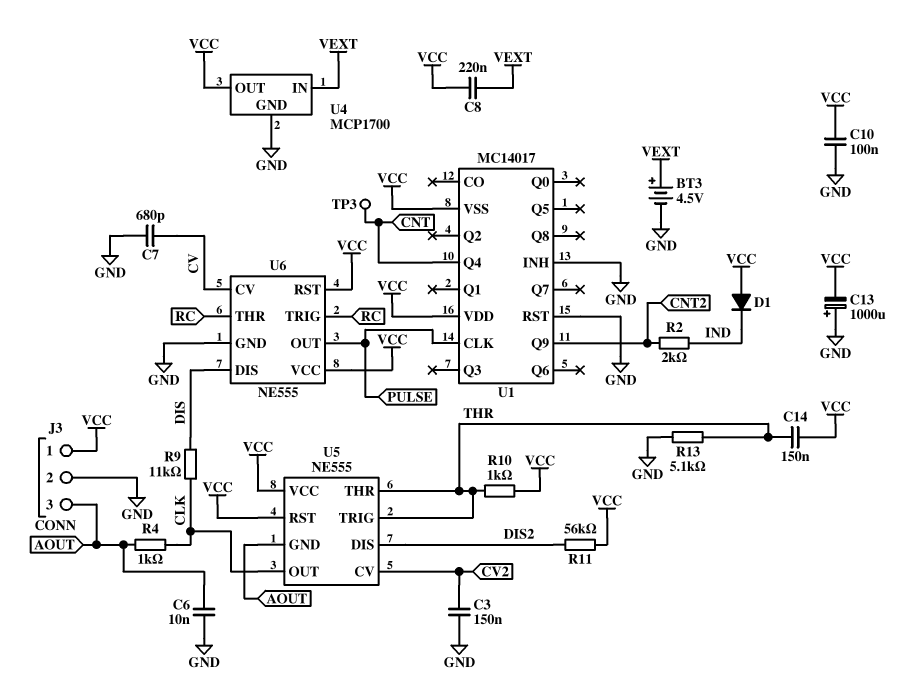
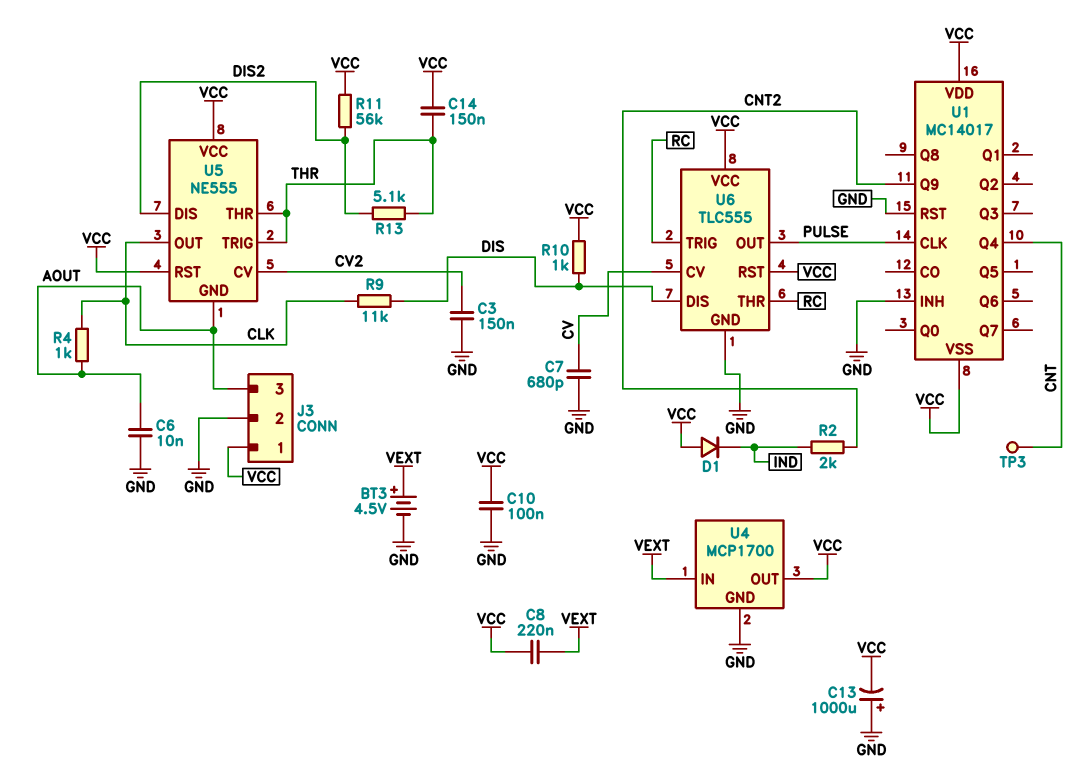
R10: 1k (THR, VCC) -> 1k (DIS, VCC)
R13: 5.1k (GND, THR) -> 5.1k (DIS2, THR)
U6: NE555 -> TLC555

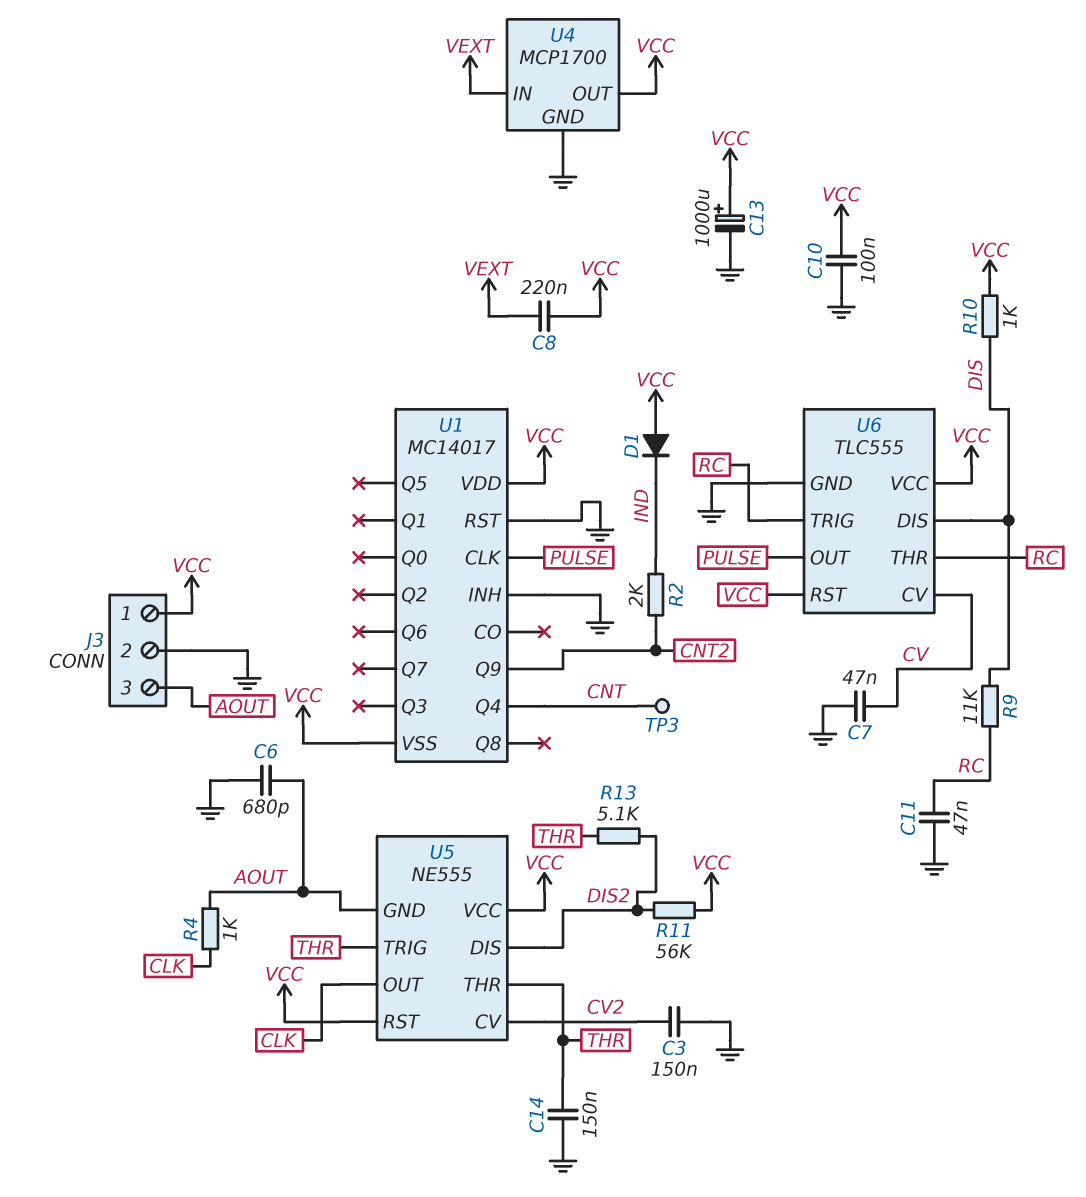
BT3: 4.5V (plus VEXT, minus GND) -> none
C6: 10nF (AOUT, GND) -> 680pF (AOUT, GND)
C7: 680pF (CV, GND) -> 47nF (CV, GND)
C11: none -> 47nF (GND, RC)
C13: 1000uF (plus GND, minus VCC) -> 1000uF (plus VCC, minus GND)
C14: 150nF (THR, VCC) -> 150nF (GND, THR)
R9: 11k (CLK, DIS) -> 11k (DIS, RC)

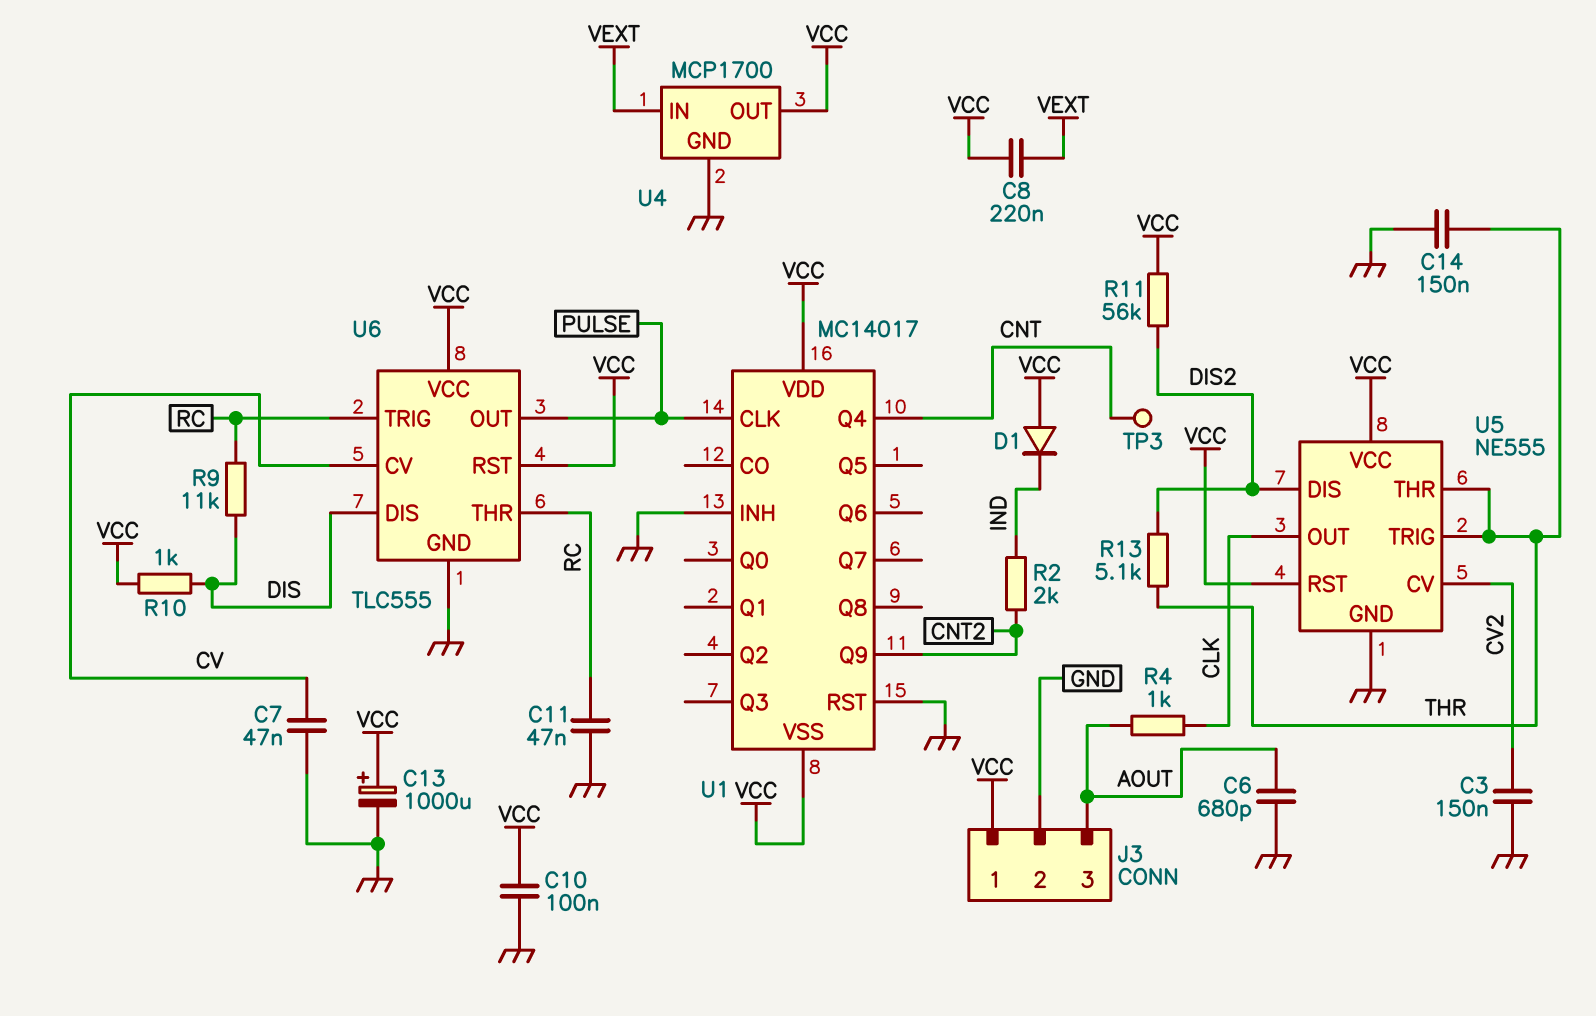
U5 pin GND: AOUT -> GND

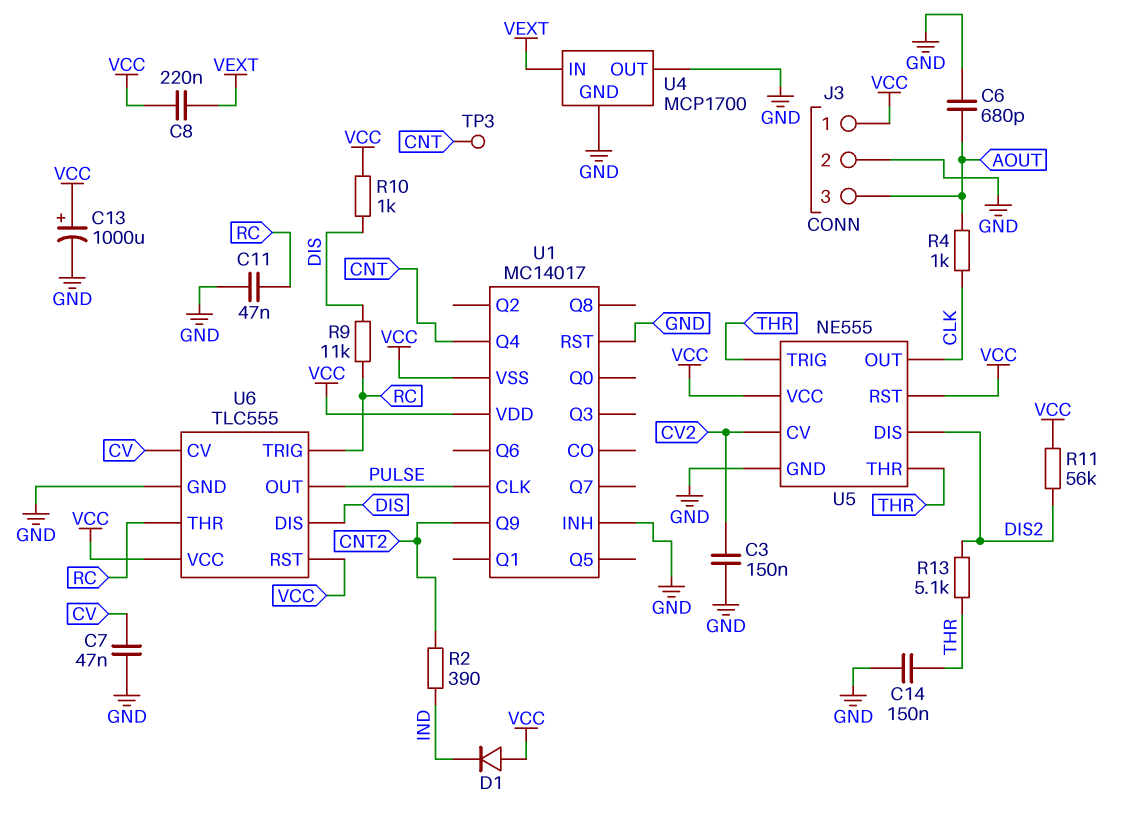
C10: 100nF (GND, VCC) -> none
R2: 2k (CNT2, IND) -> 390 (CNT2, IND)
U4 pin OUT: VCC -> GND

